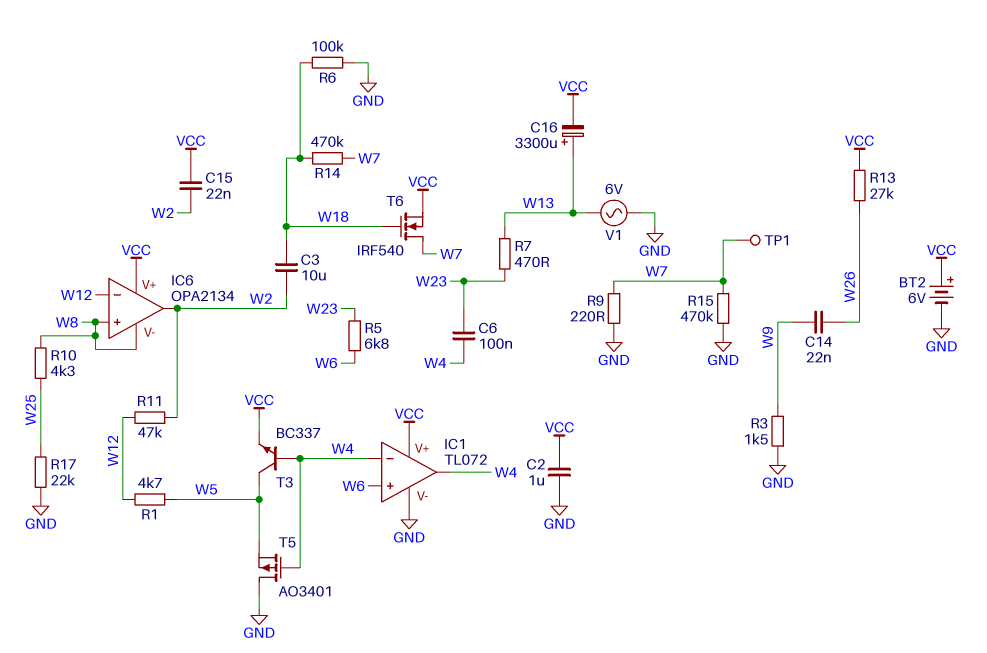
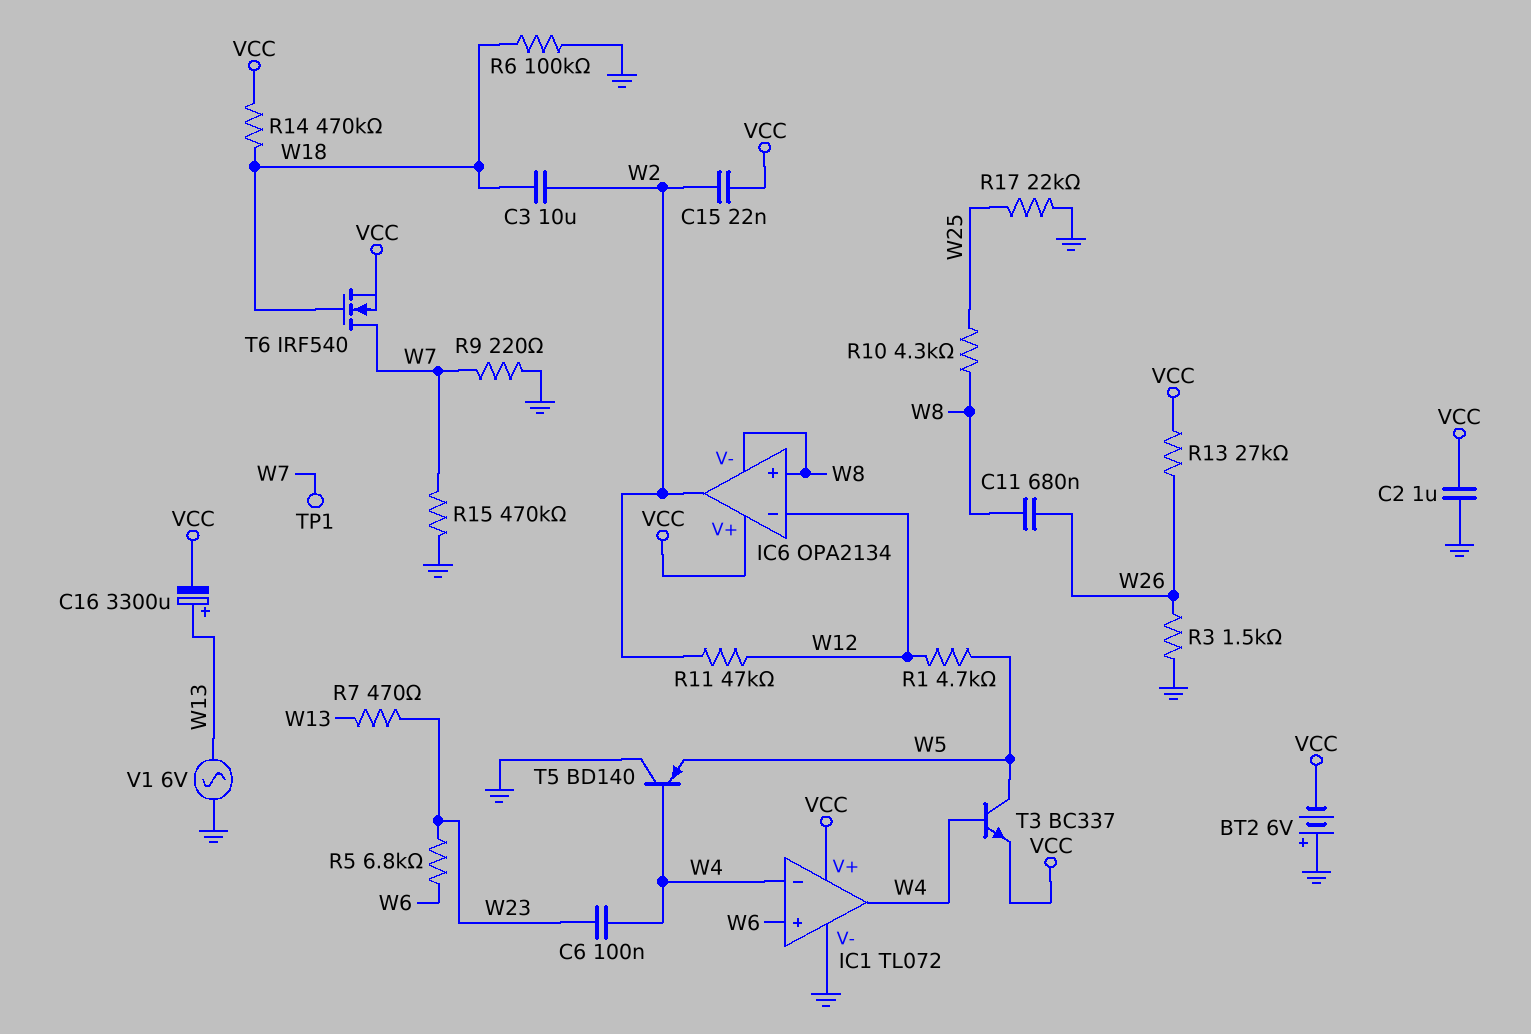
BT2: 6V (plus VCC, minus GND) -> 6V (plus GND, minus VCC)
C11: none -> 680nF (W8, W26)
C14: 22nF (W9, W26) -> none
R3: 1.5k (GND, W9) -> 1.5k (GND, W26)
R14: 470k (W7, W18) -> 470k (VCC, W18)
T5: PMOS AO3401 (G W4, D GND, S W5) -> PNP BD140 (B W4, C GND, E W5)

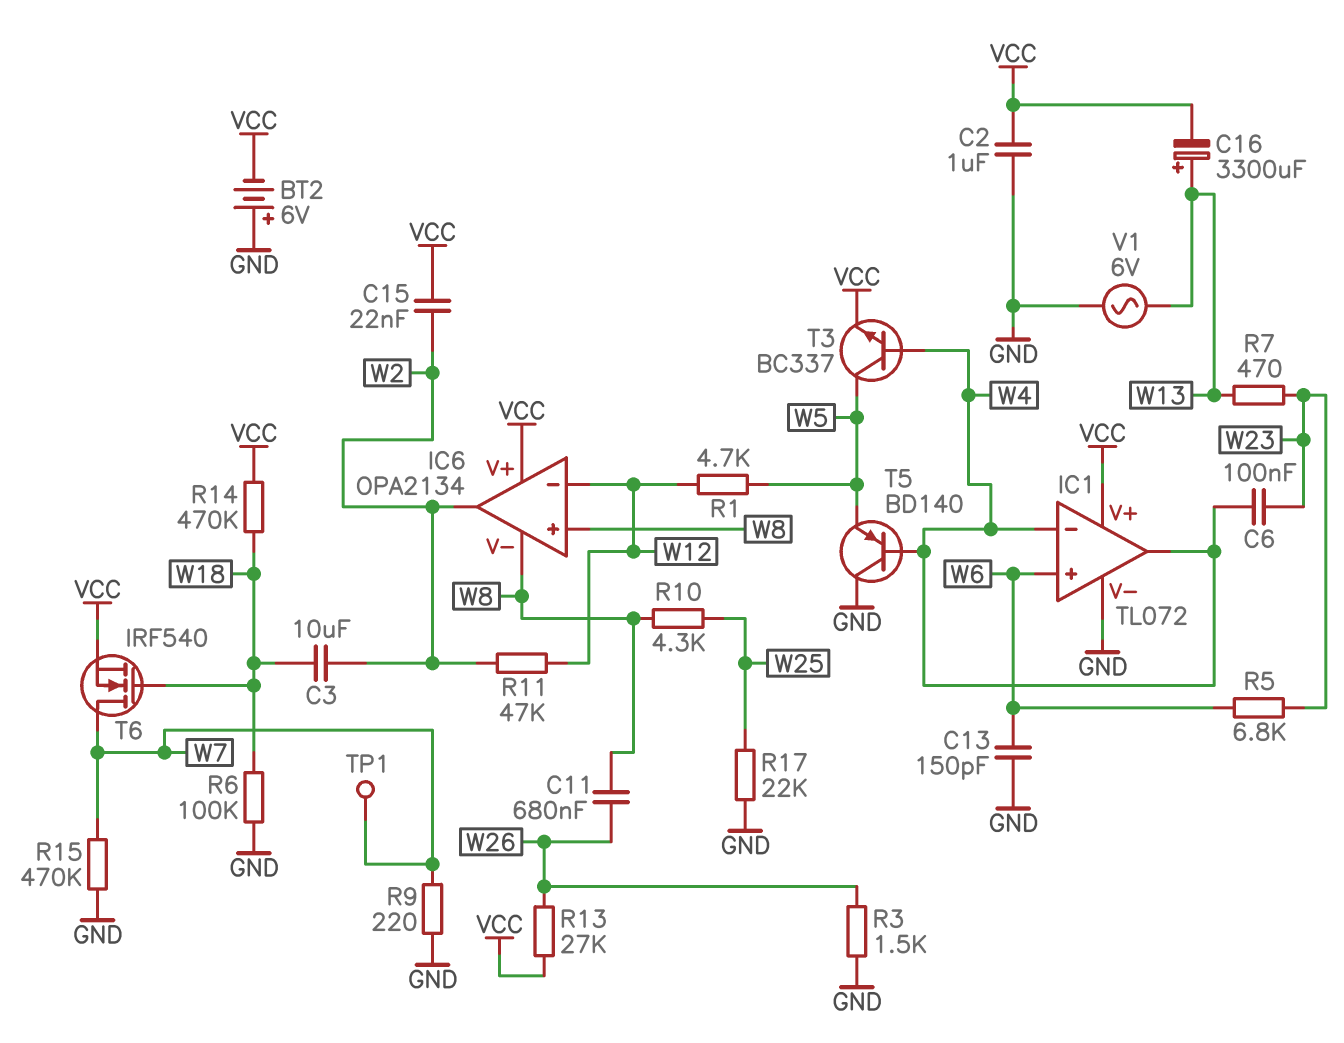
C13: none -> 150pF (GND, W6)

